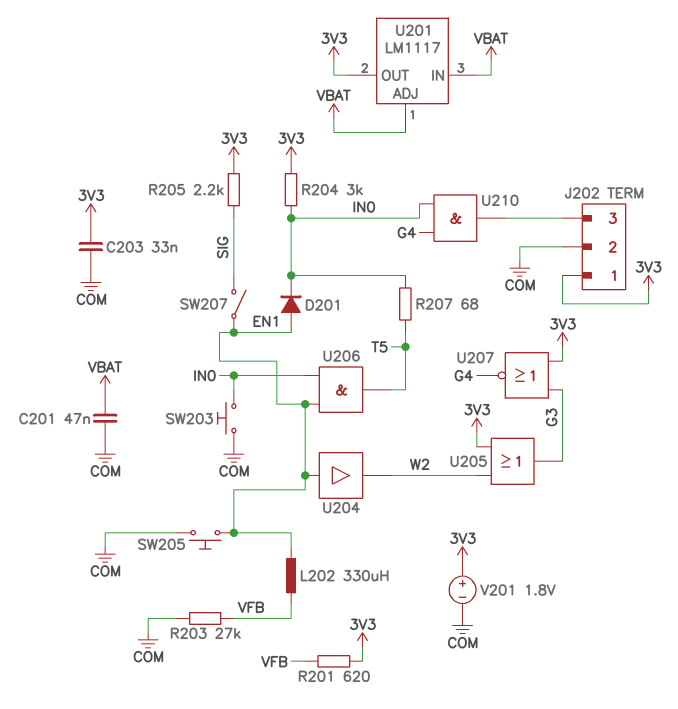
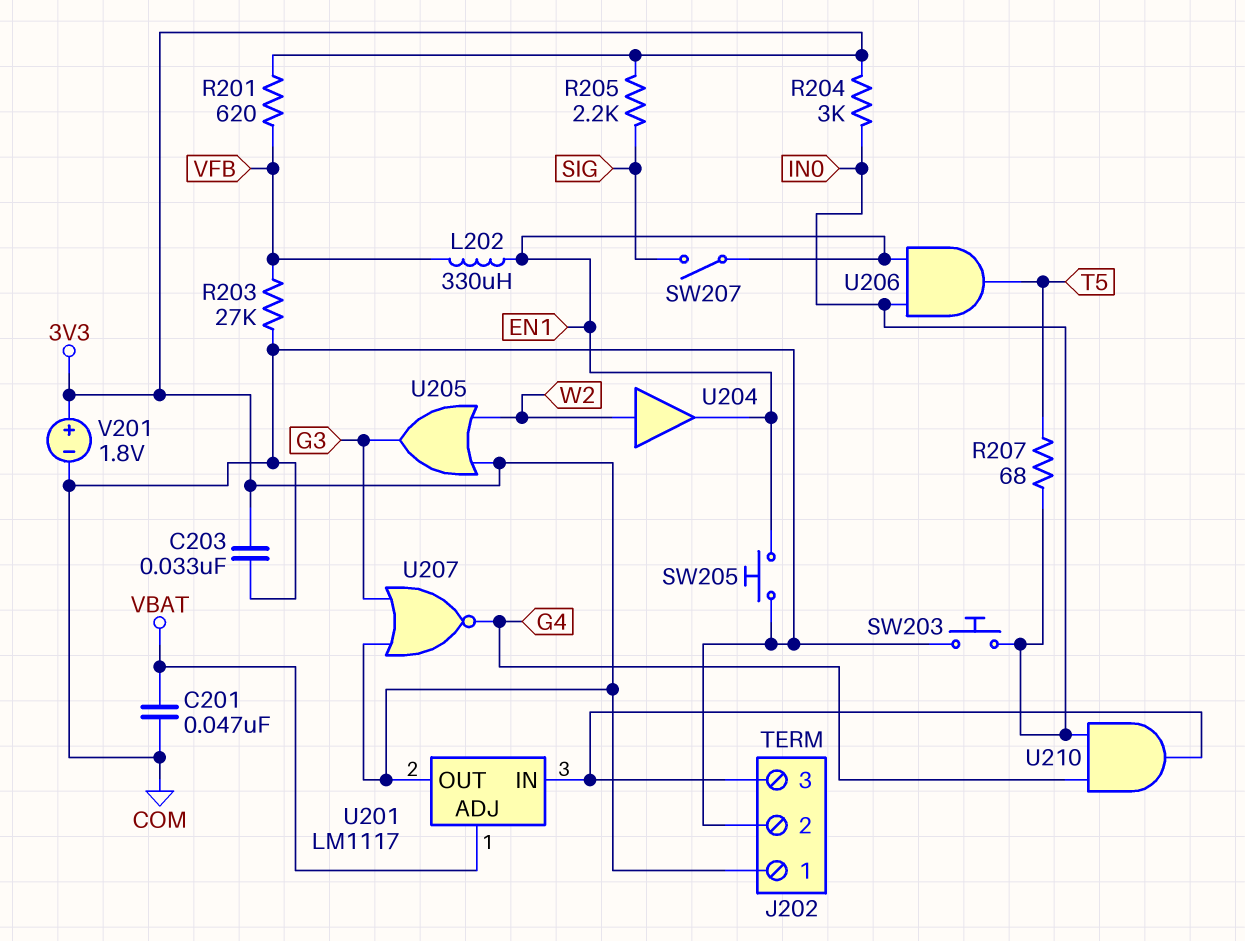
D201: diode (A EN1, K IN0) -> none
U201 pin IN: VBAT -> J202/3
U204: buffer (in EN1, out W2) -> buffer (in W2, out EN1)

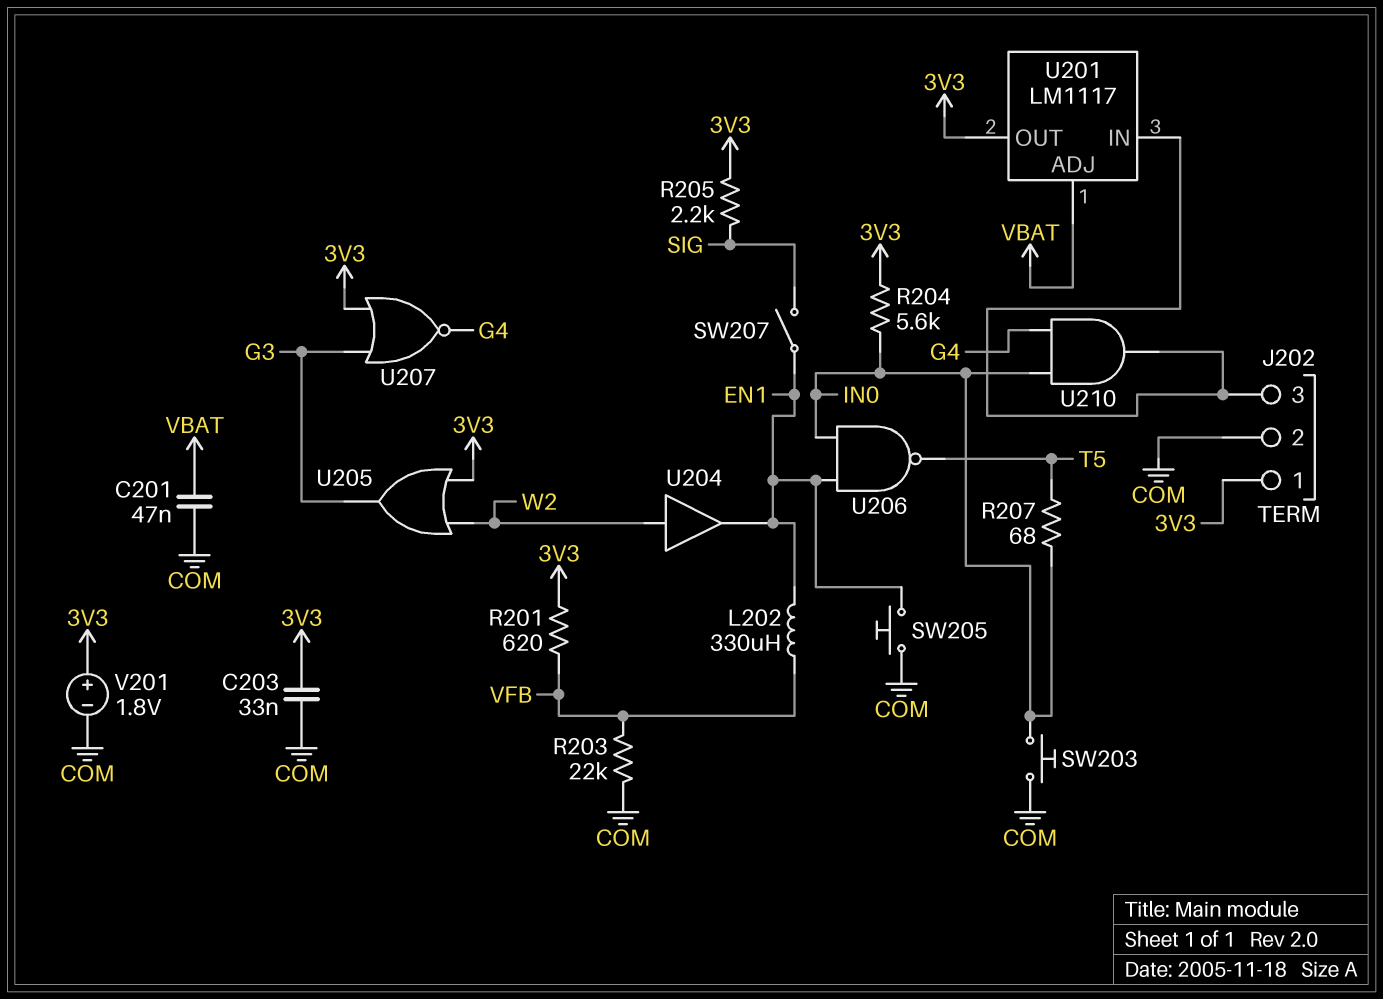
R203: 27k (COM, VFB) -> 22k (COM, VFB)
R204: 3k (3V3, IN0) -> 5.6k (3V3, IN0)
U206: AND (in EN1, in IN0, out T5) -> NAND (in EN1, in IN0, out T5)

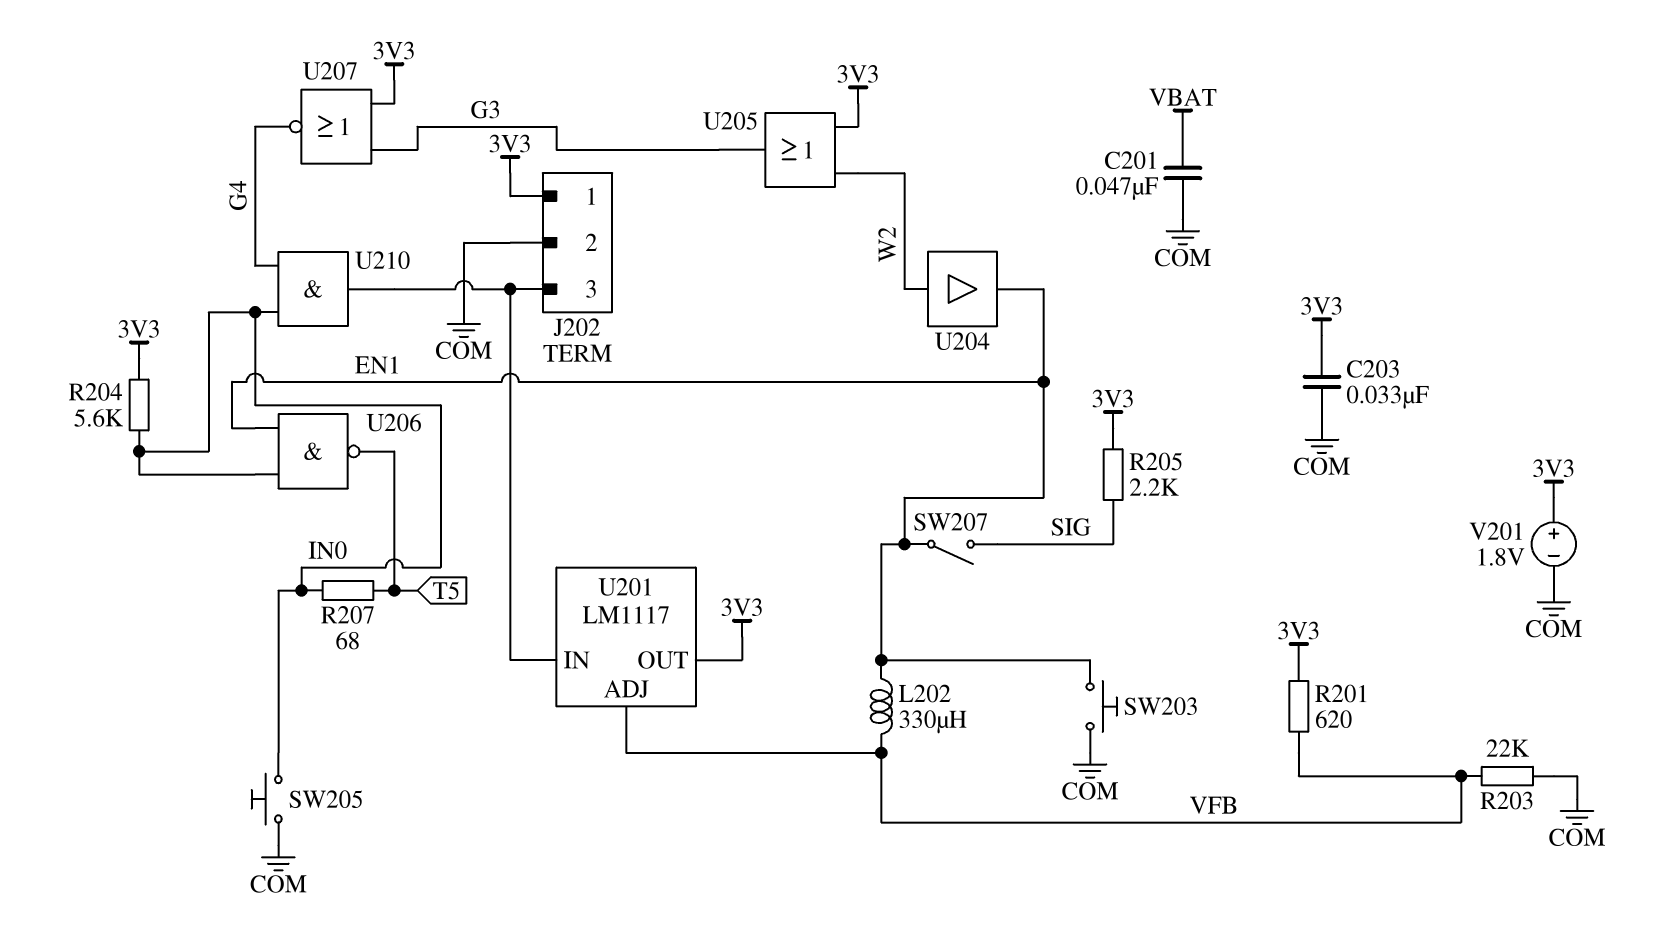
SW203: button (COM, IN0) -> button (COM, EN1)
SW205: button (COM, EN1) -> button (COM, IN0)
U201 pin ADJ: VBAT -> VFB

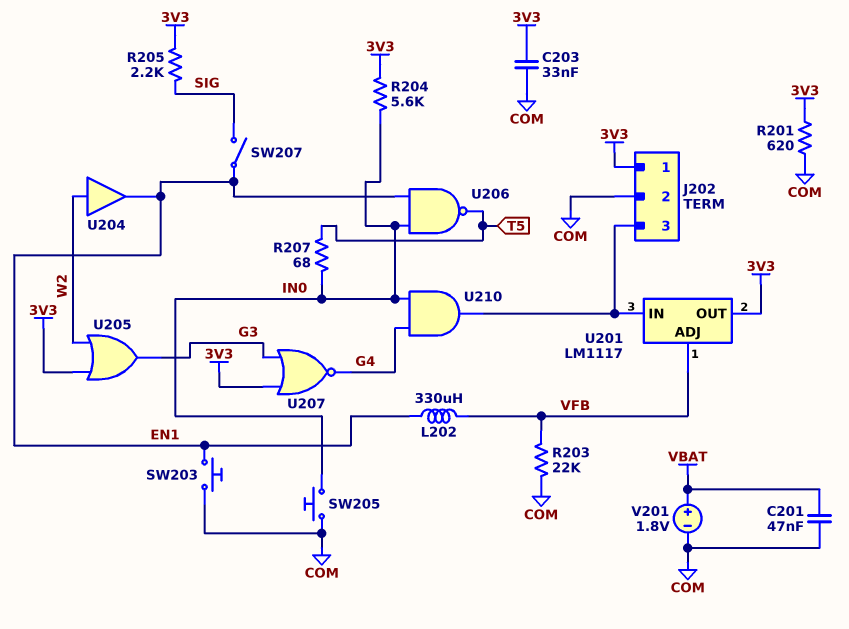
R201: 620 (3V3, VFB) -> 620 (3V3, COM)
V201: 1.8V (plus 3V3, minus COM) -> 1.8V (plus VBAT, minus COM)

